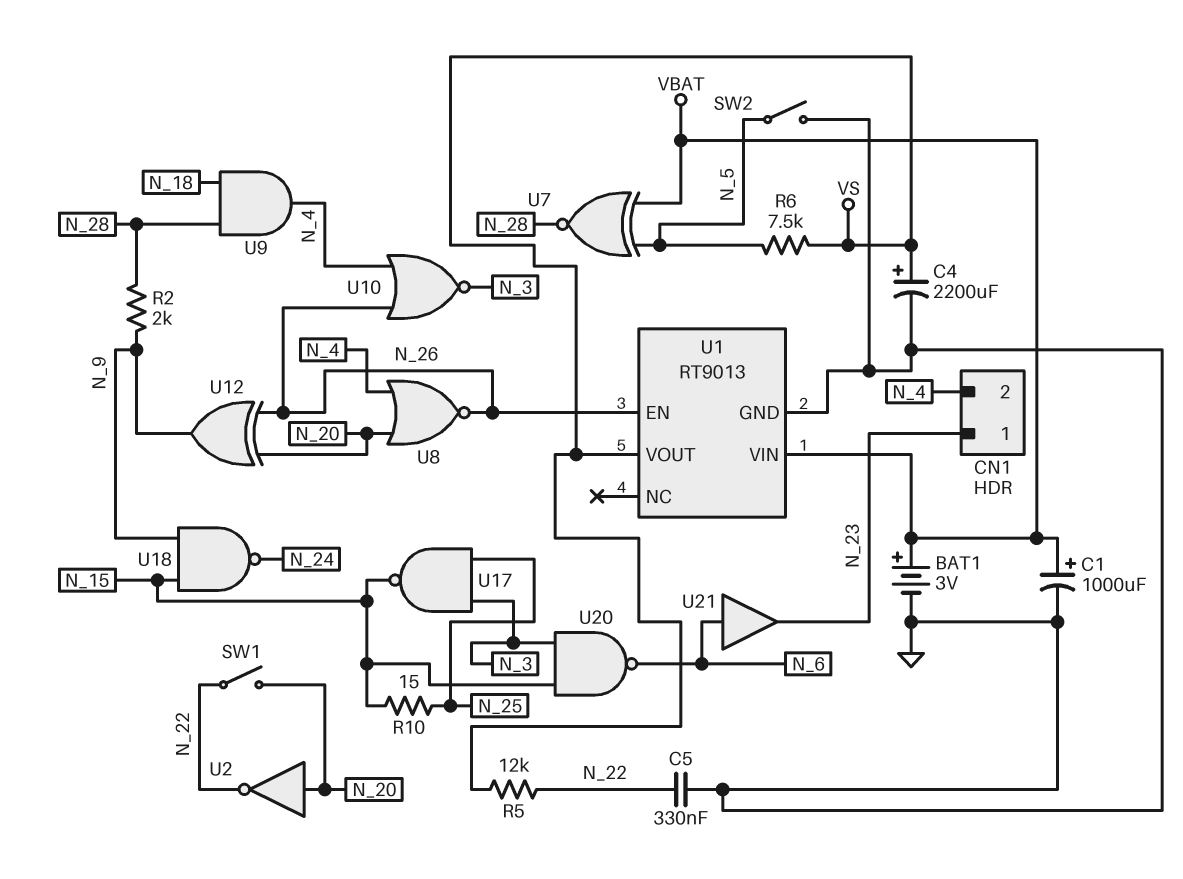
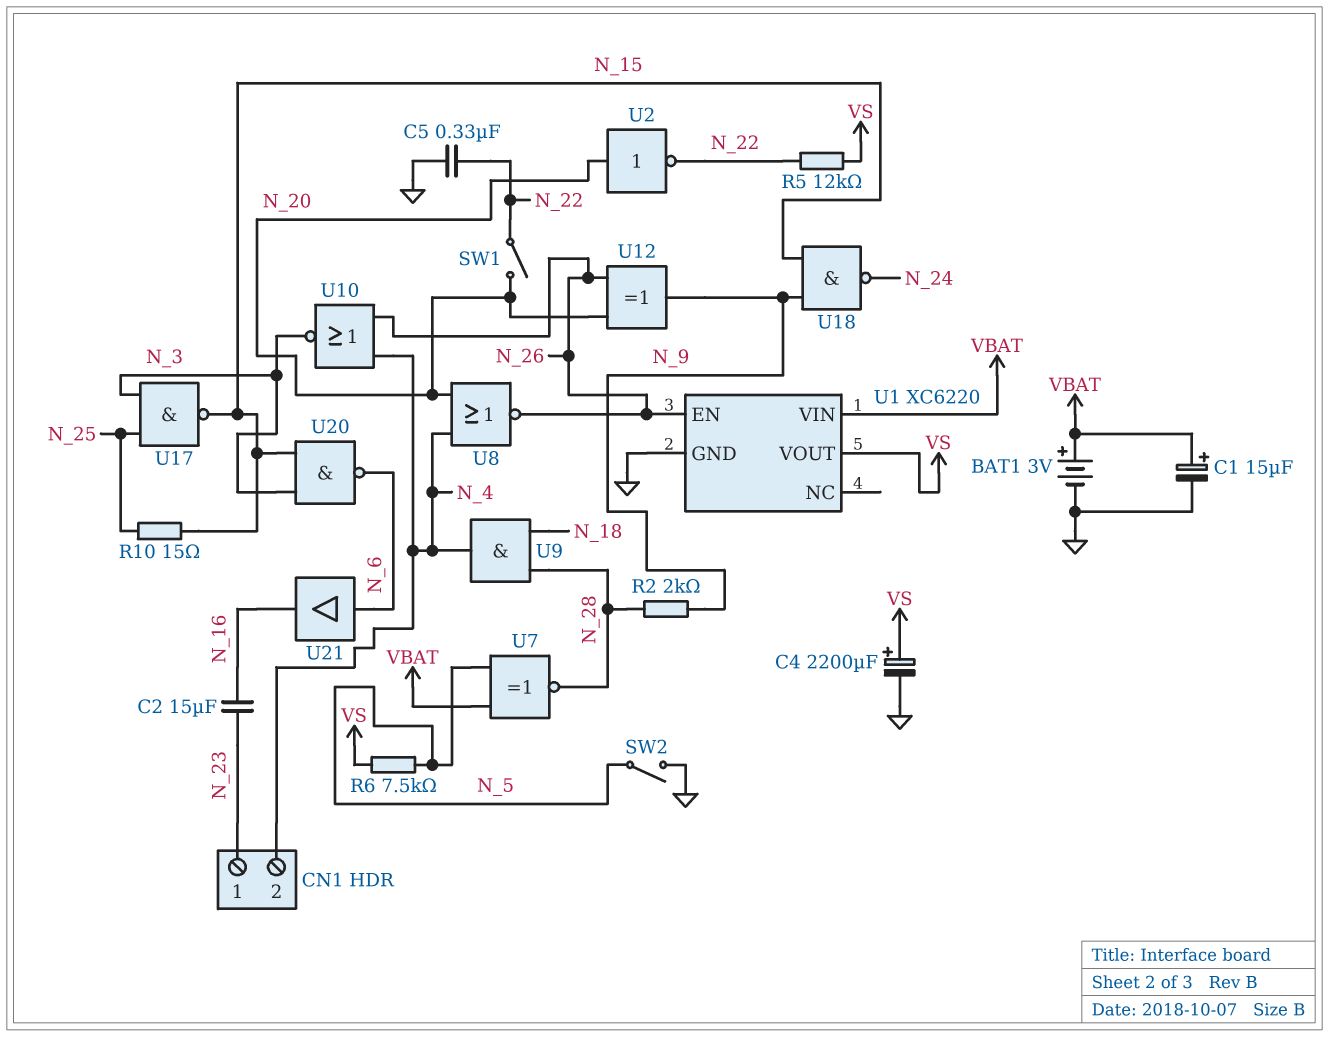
C1: 1000uF (plus VBAT, minus GND) -> 15uF (plus VBAT, minus GND)
C2: none -> 15uF (N_16, N_23)
U1: RT9013 -> XC6220
U21: buffer (in N_6, out N_23) -> buffer (in N_6, out N_16)

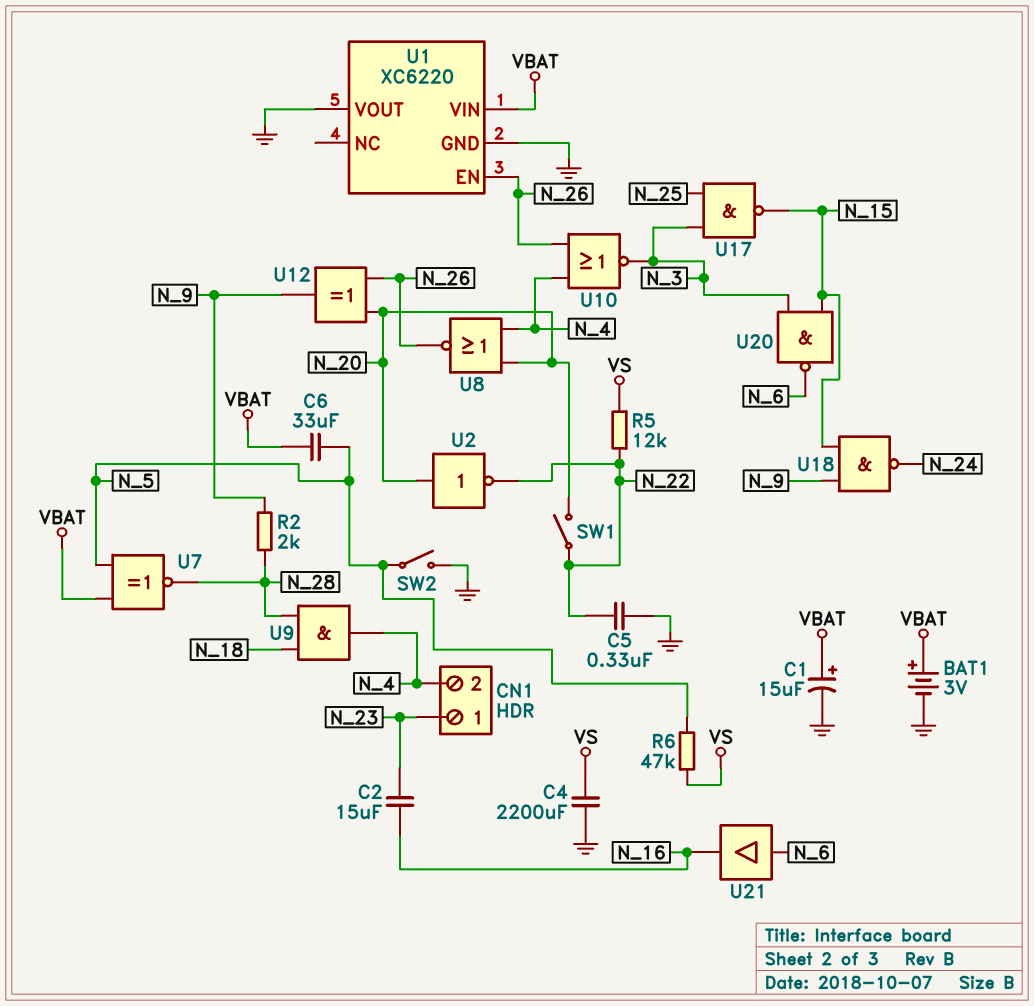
C4: 2200uF (plus VS, minus GND) -> 2200uF (GND, VS)
C6: none -> 33uF (N_5, VBAT)
R6: 7.5k (N_5, VS) -> 47k (N_5, VS)
R10: 15 (N_15, N_25) -> none
U1 pin VOUT: VS -> GND

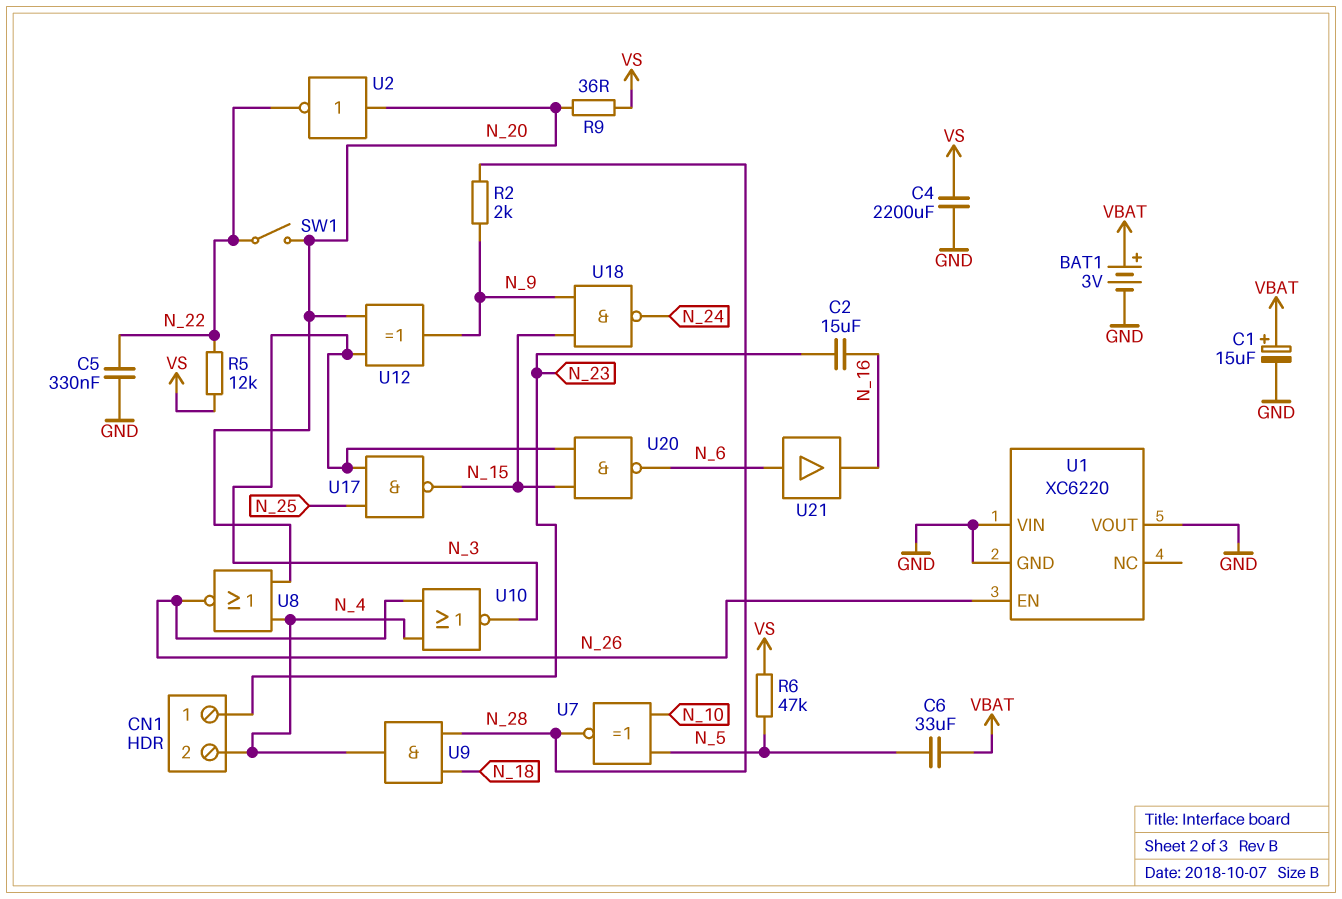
R9: none -> 36 (N_20, VS)
SW2: switch (GND, N_5) -> none
U1 pin VIN: VBAT -> GND
U7: XNOR (in N_5, in VBAT, out N_28) -> XNOR (in N_5, in N_10, out N_28)
U12: XOR (in N_20, in N_26, out N_9) -> XOR (in N_3, in N_20, out N_9)

